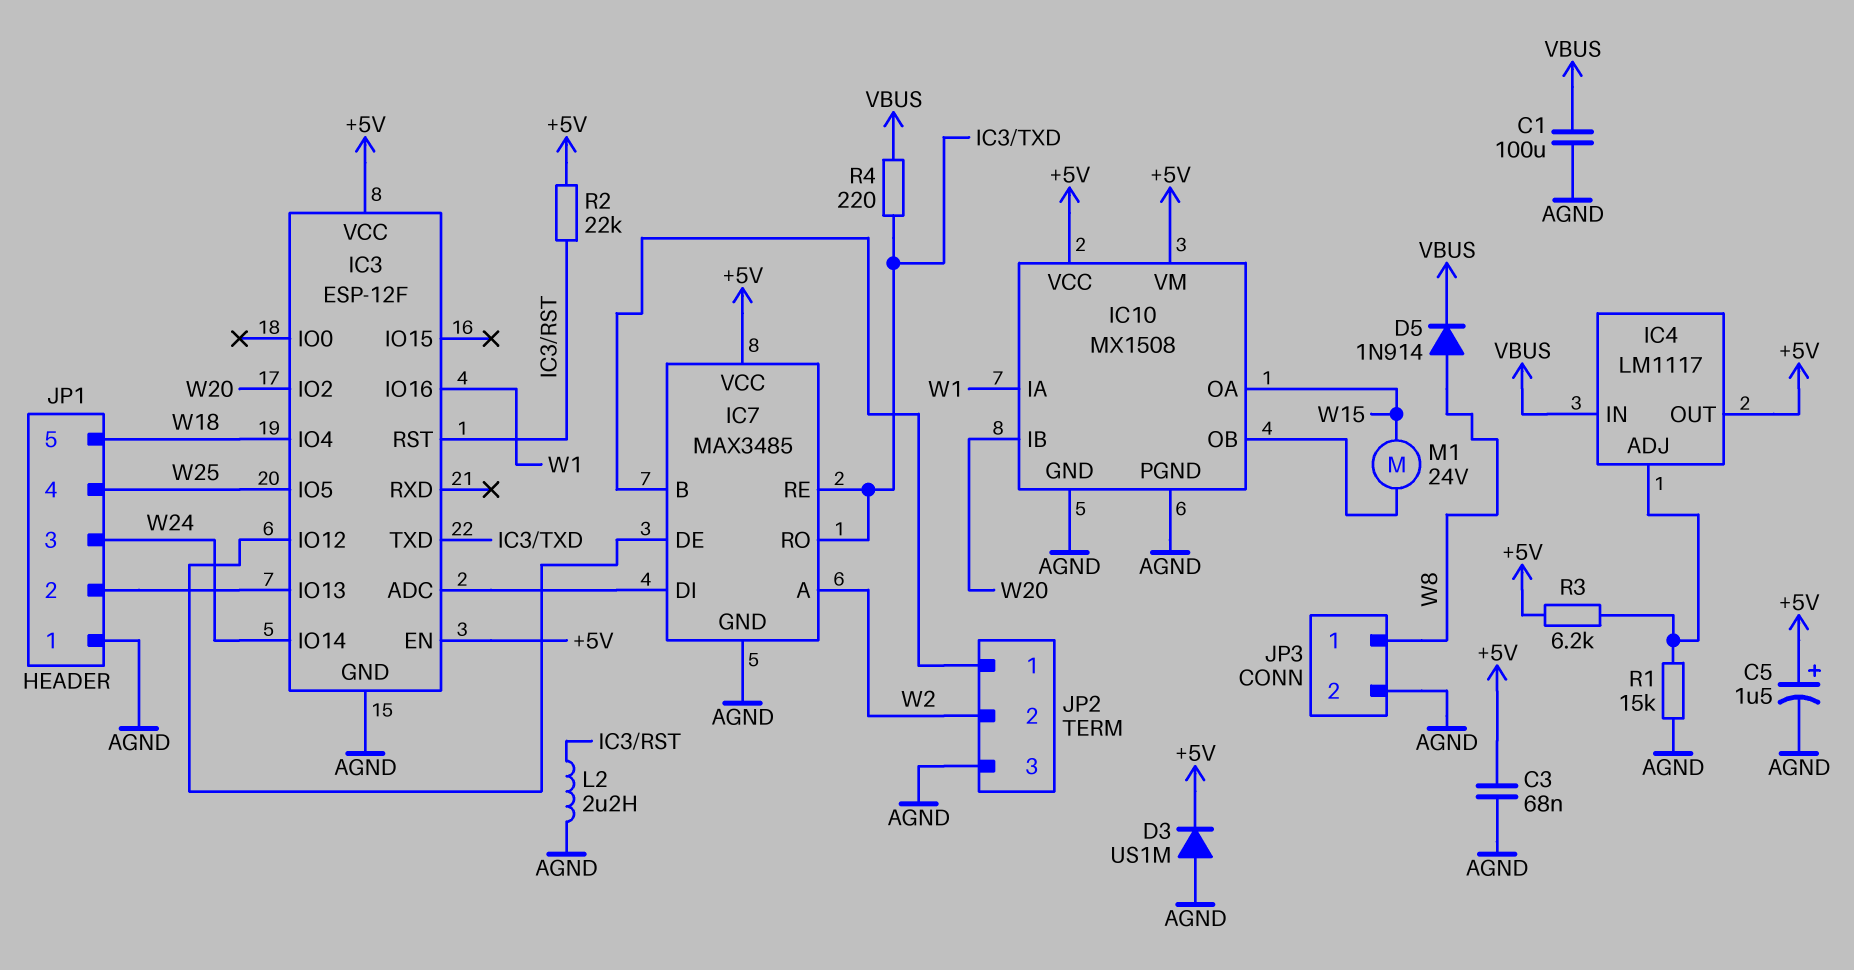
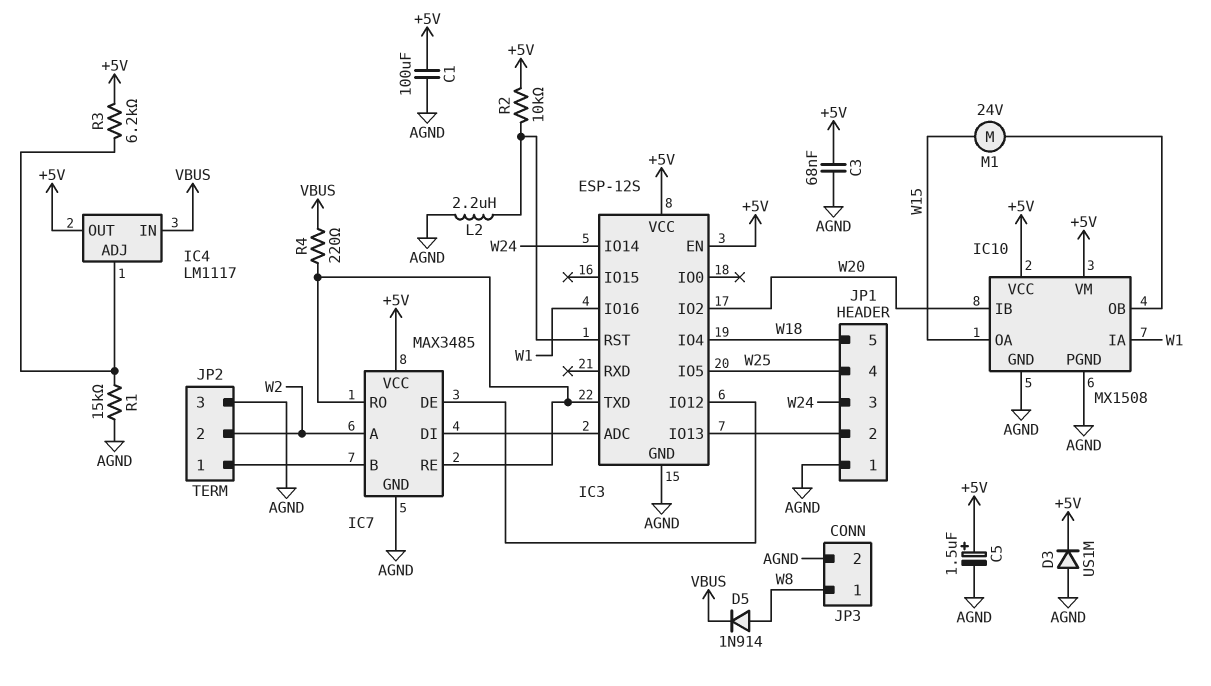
C1: 100uF (AGND, VBUS) -> 100uF (+5V, AGND)
IC3: ESP-12F -> ESP-12S
R2: 22k (+5V, IC3/RST) -> 10k (+5V, IC3/RST)

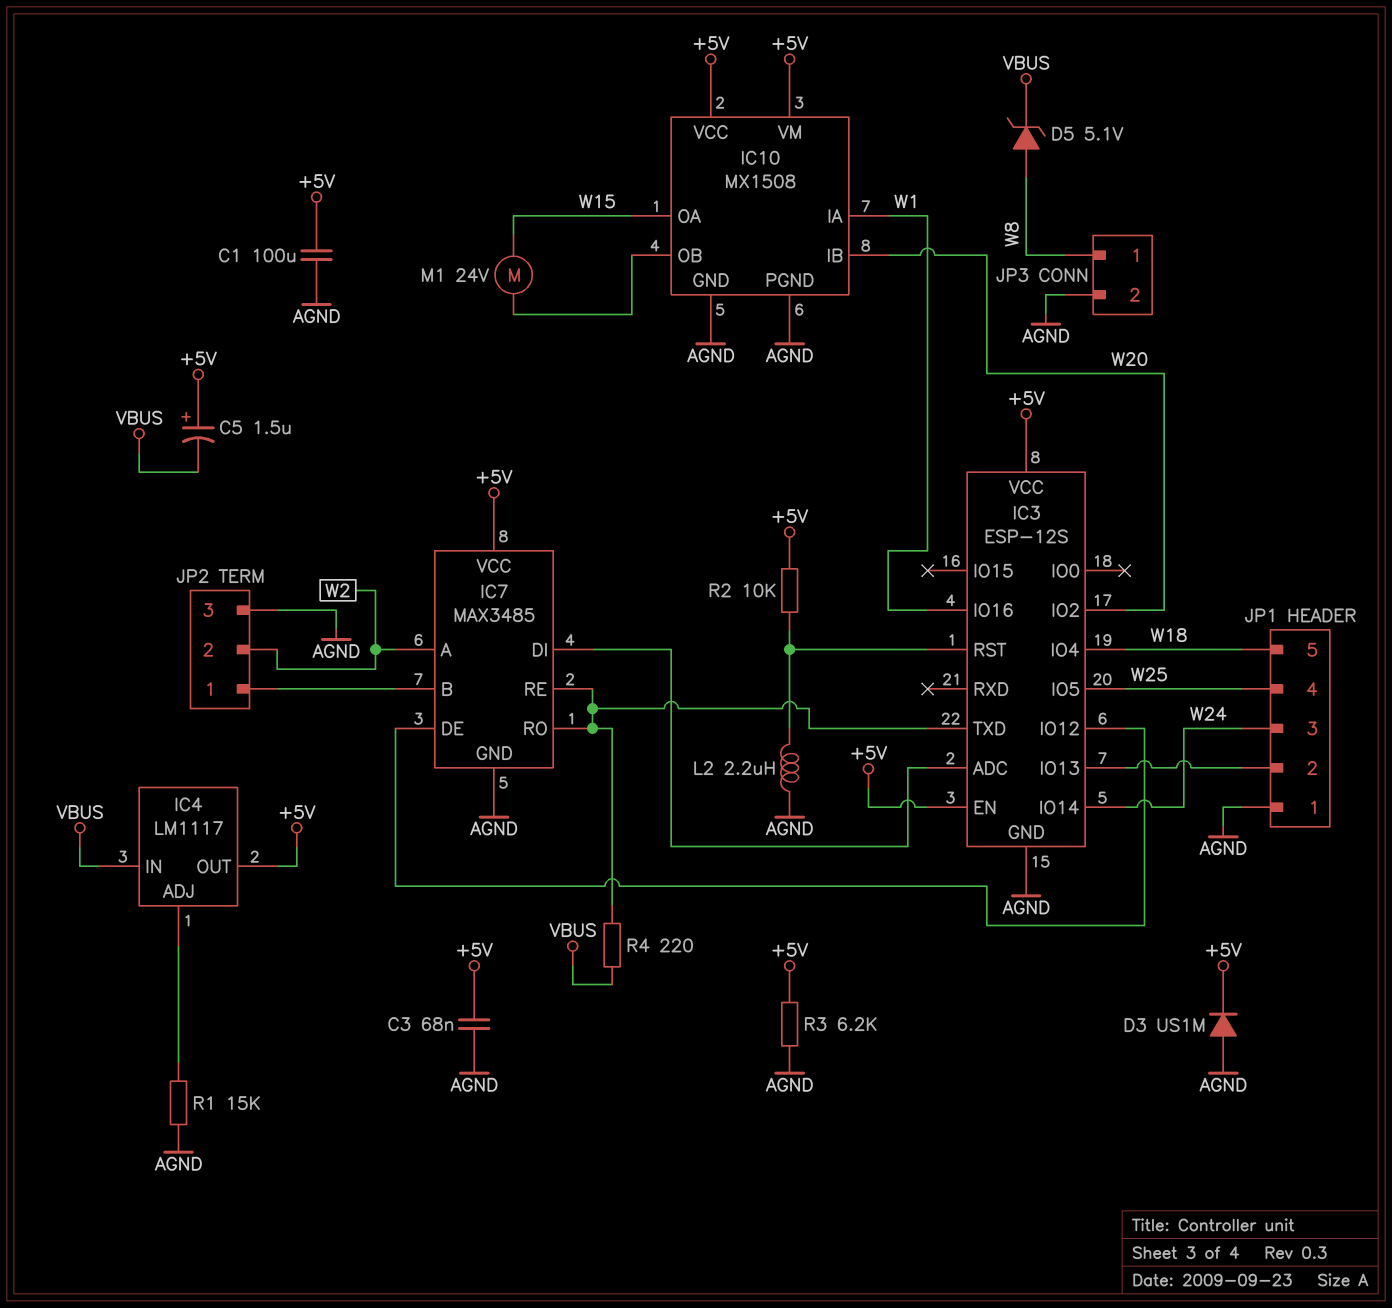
C5: 1.5uF (plus +5V, minus AGND) -> 1.5uF (plus +5V, minus VBUS)
D5: diode 1N914 (A W8, K VBUS) -> zener 5.1V (A W8, K VBUS)
R3: 6.2k (+5V, IC4/ADJ) -> 6.2k (+5V, AGND)

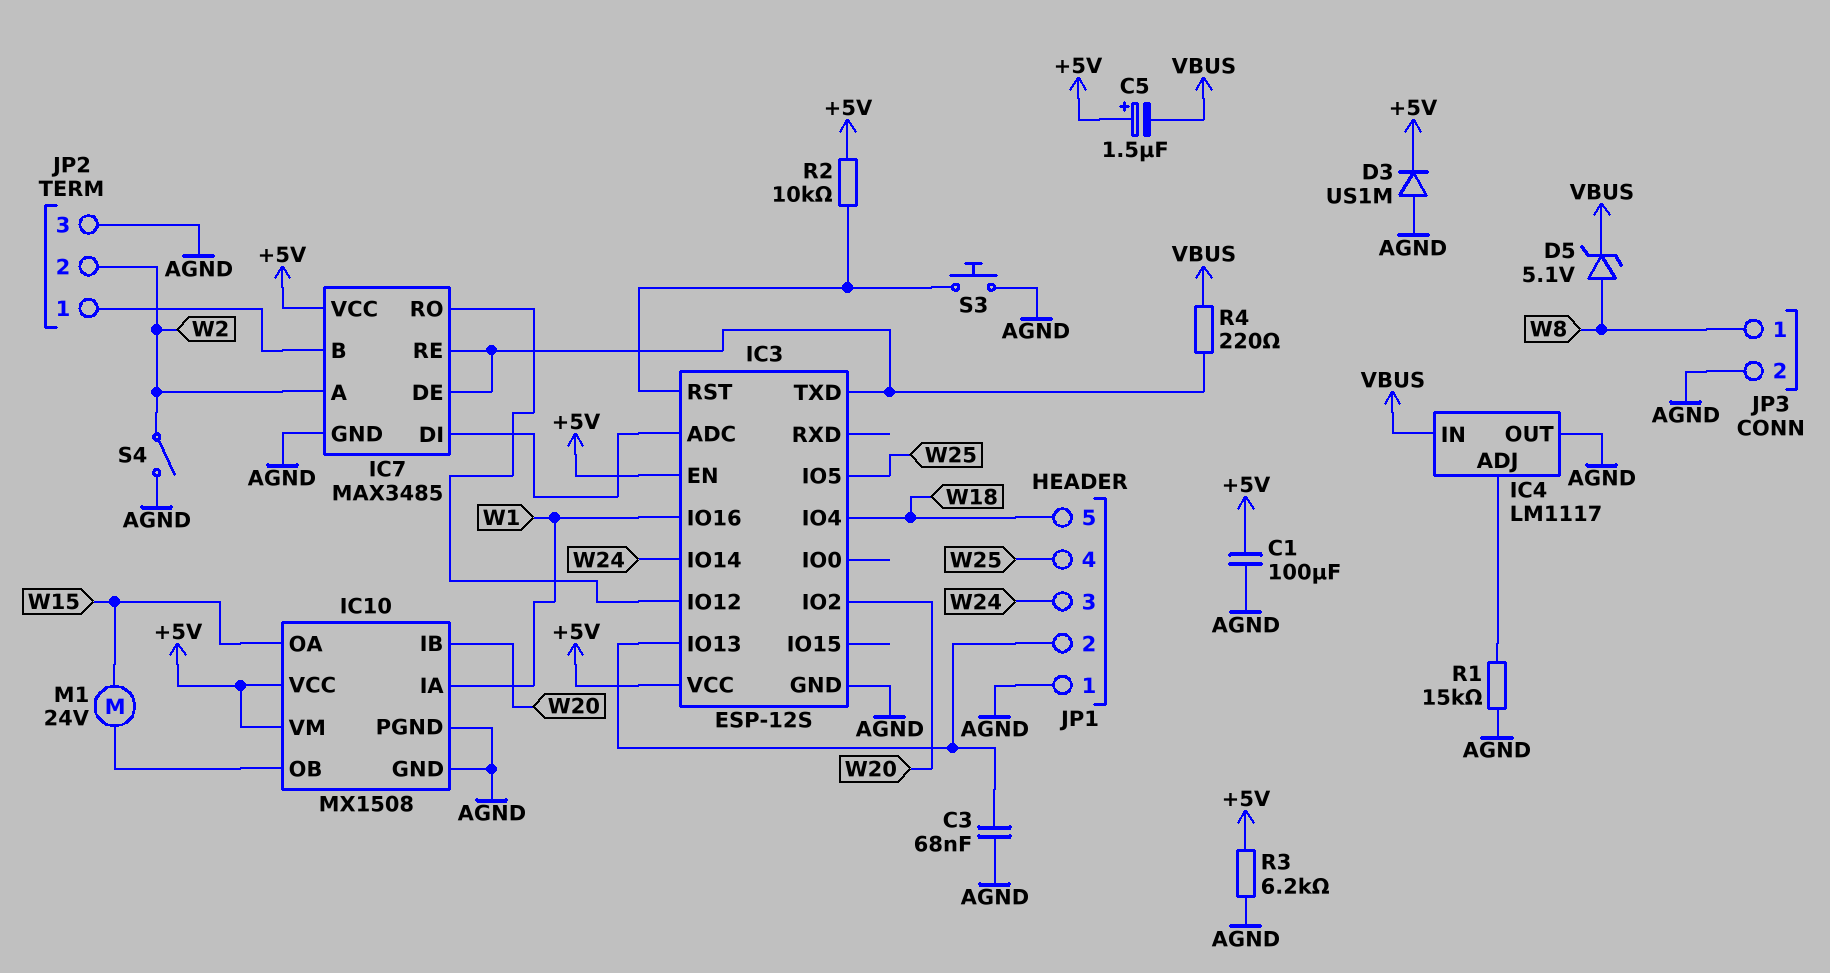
C3: 68nF (+5V, AGND) -> 68nF (AGND, IC3/IO13)
IC4 pin OUT: +5V -> AGND
IC7 pin DE: IC3/IO12 -> IC3/TXD
IC7 pin RO: IC3/TXD -> IC3/IO12
L2: 2.2uH (AGND, IC3/RST) -> none
S3: none -> button (AGND, IC3/RST)
S4: none -> switch (AGND, W2)

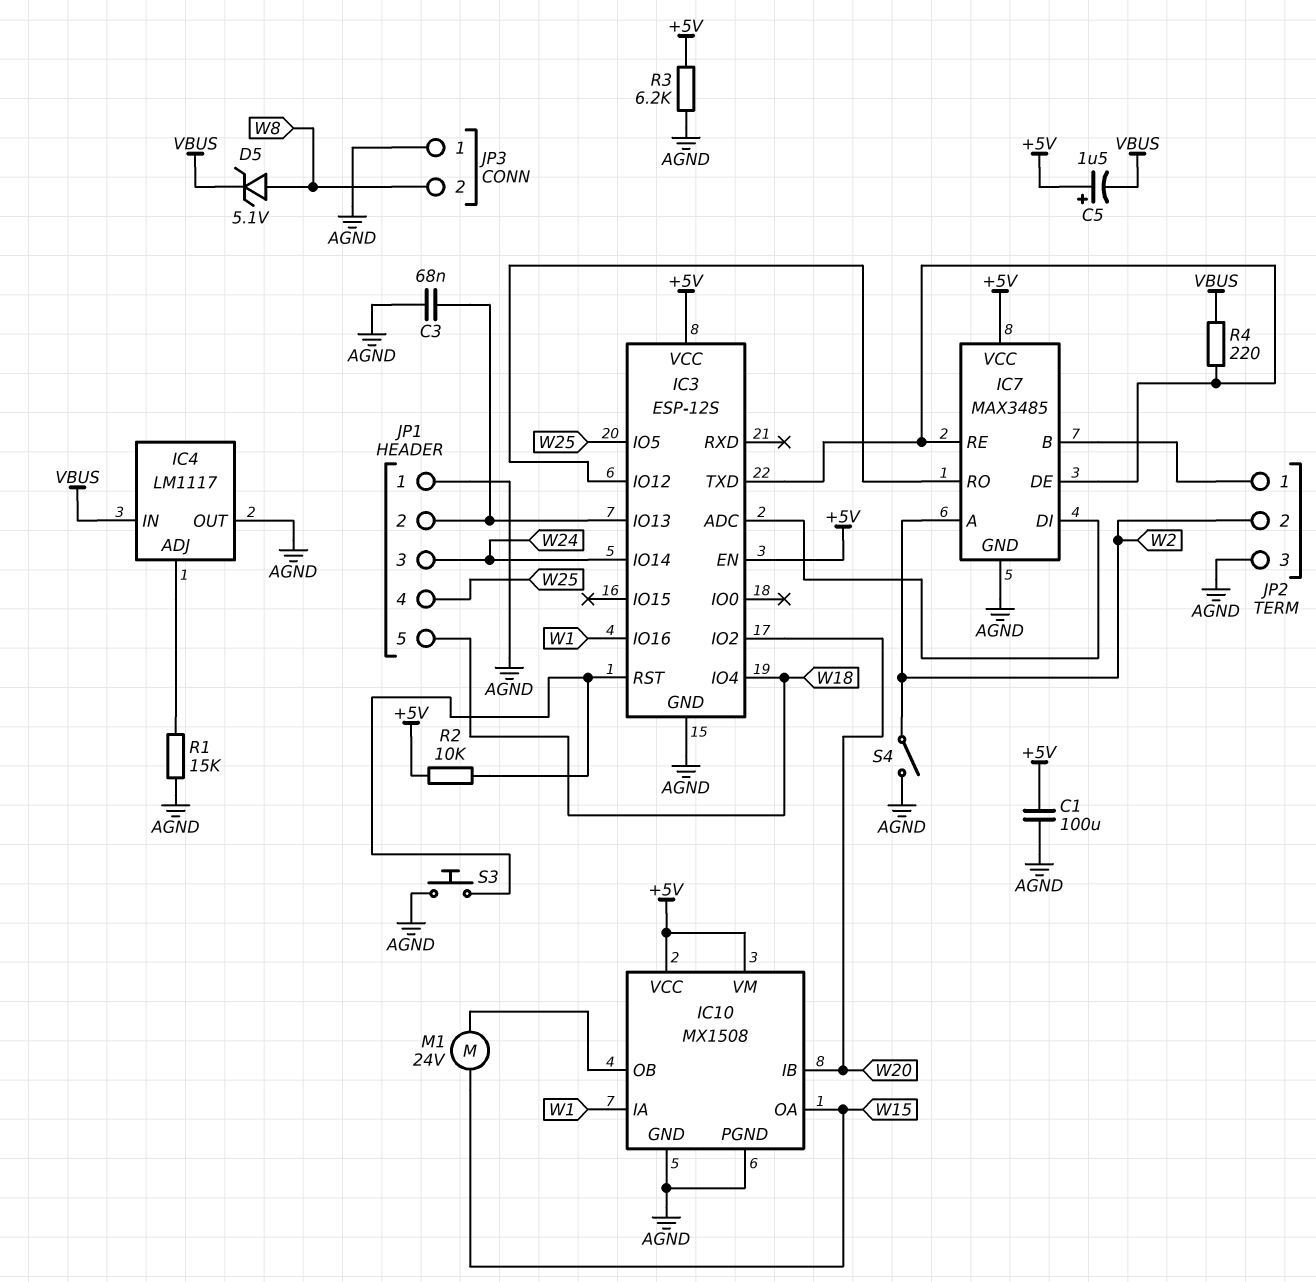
D3: diode US1M (A AGND, K +5V) -> none
JP3 pin 1: W8 -> AGND
JP3 pin 2: AGND -> W8

